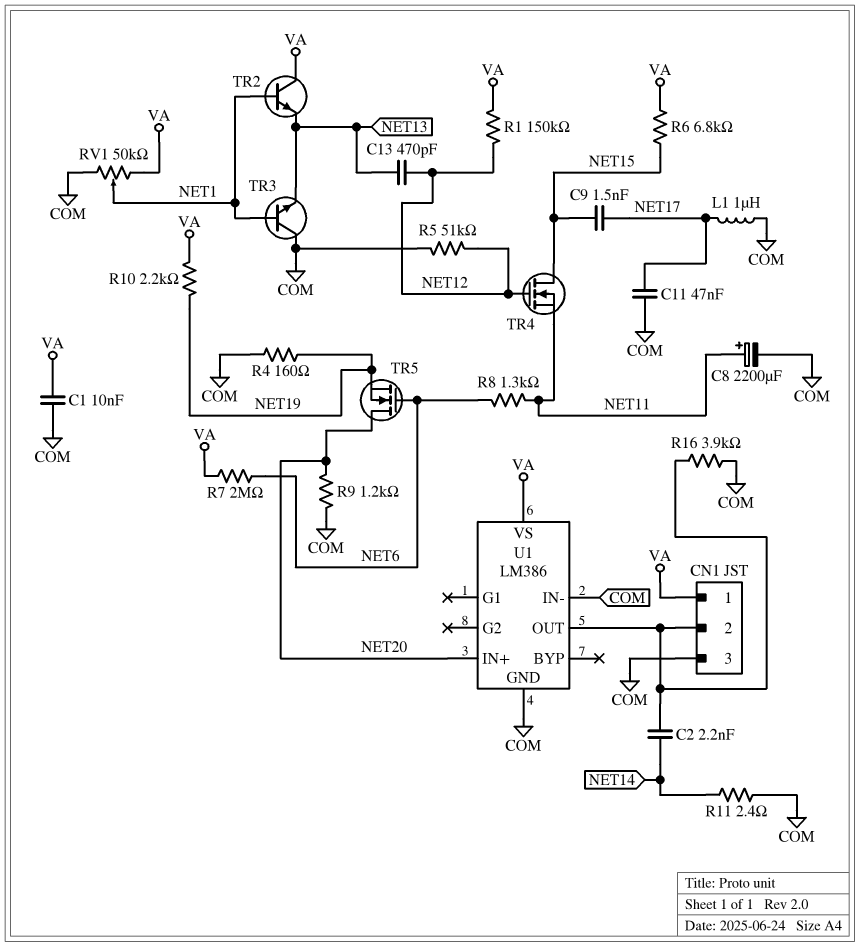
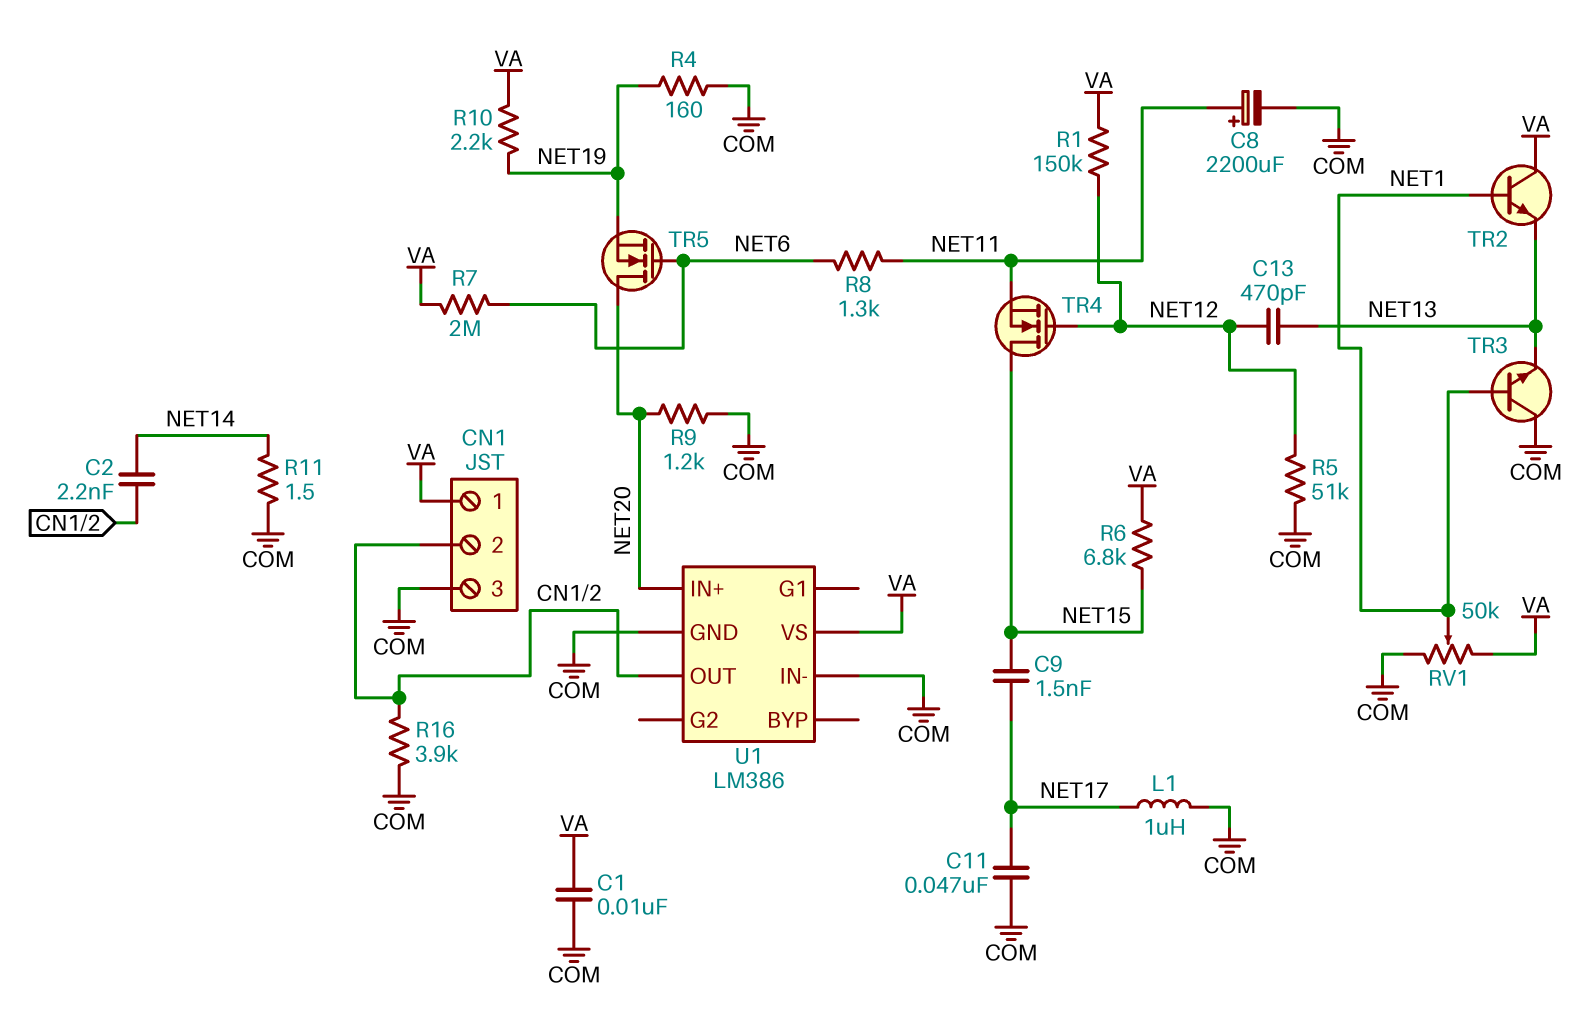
R11: 2.4 (COM, NET14) -> 1.5 (COM, NET14)

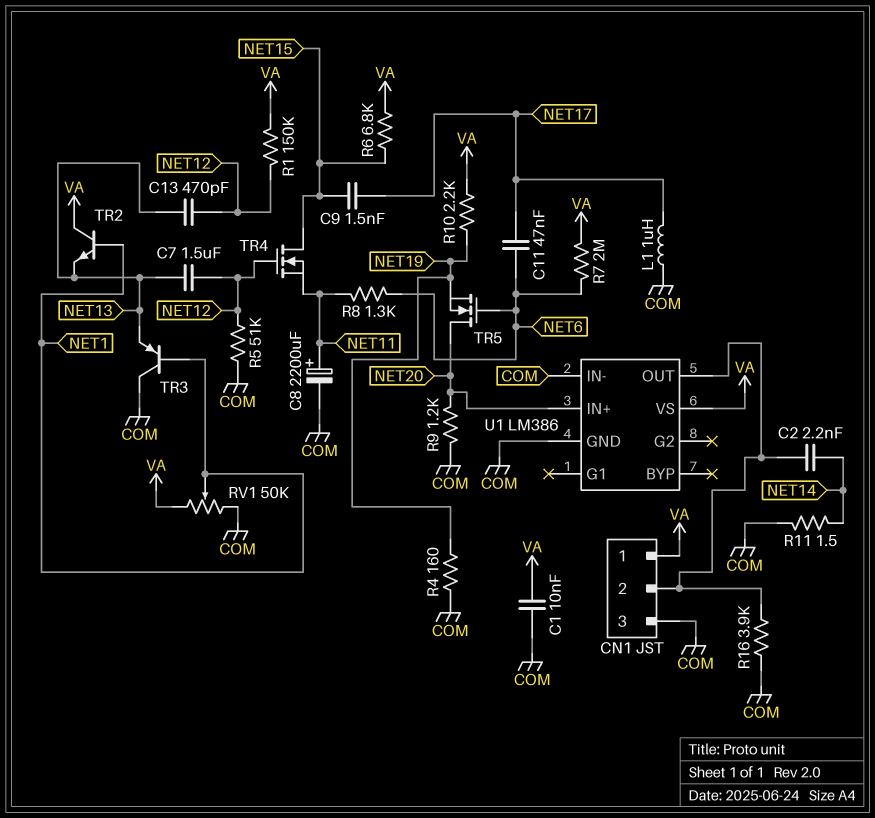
C7: none -> 1.5uF (NET12, NET13)
C11: 47nF (COM, NET17) -> 47nF (NET6, NET17)
TR3: NPN (B NET1, C COM, E NET13) -> PNP (B NET1, C COM, E NET13)

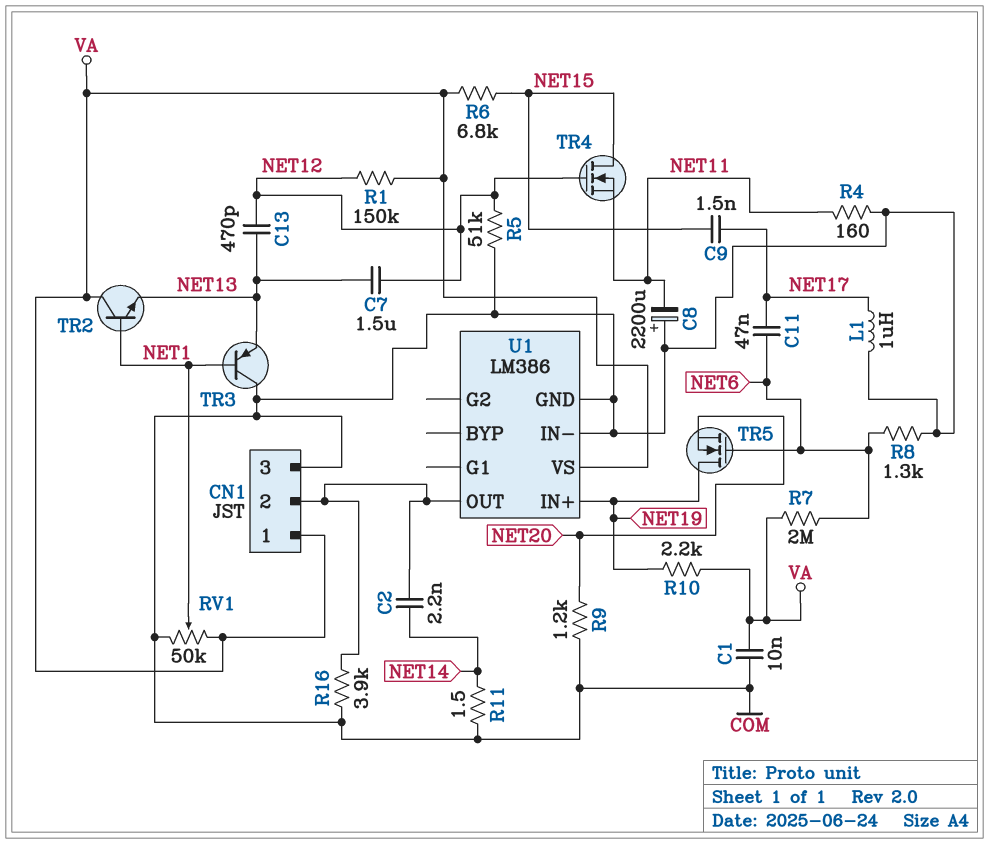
C8: 2200uF (plus NET11, minus COM) -> 2200uF (plus COM, minus NET11)
R4: 160 (COM, NET19) -> 160 (COM, NET11)
R8: 1.3k (NET6, NET11) -> 1.3k (COM, NET6)
TR5: NMOS (G NET6, D NET20, S NET19) -> NMOS (G NET6, D NET19, S NET20)
U1 pin IN+: NET20 -> NET19

